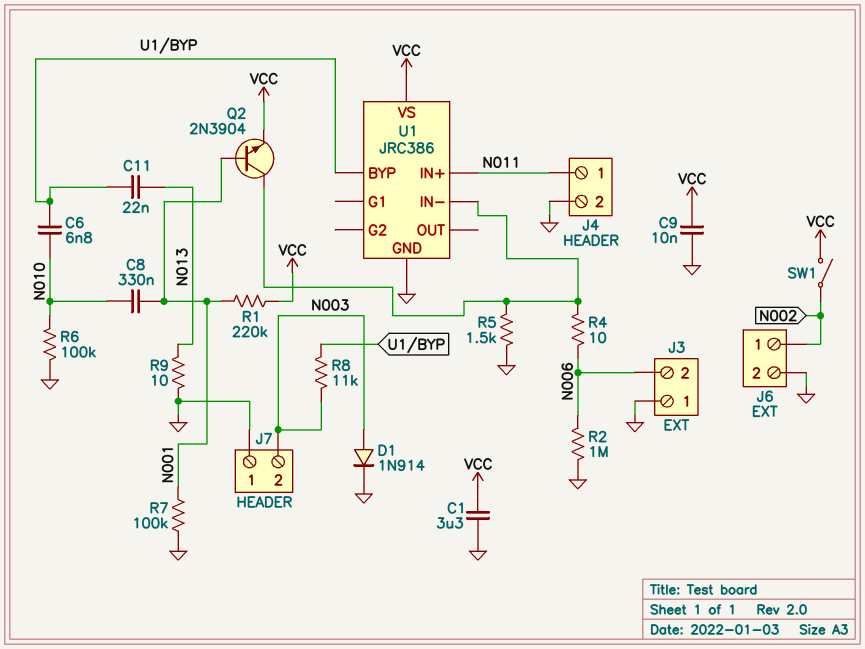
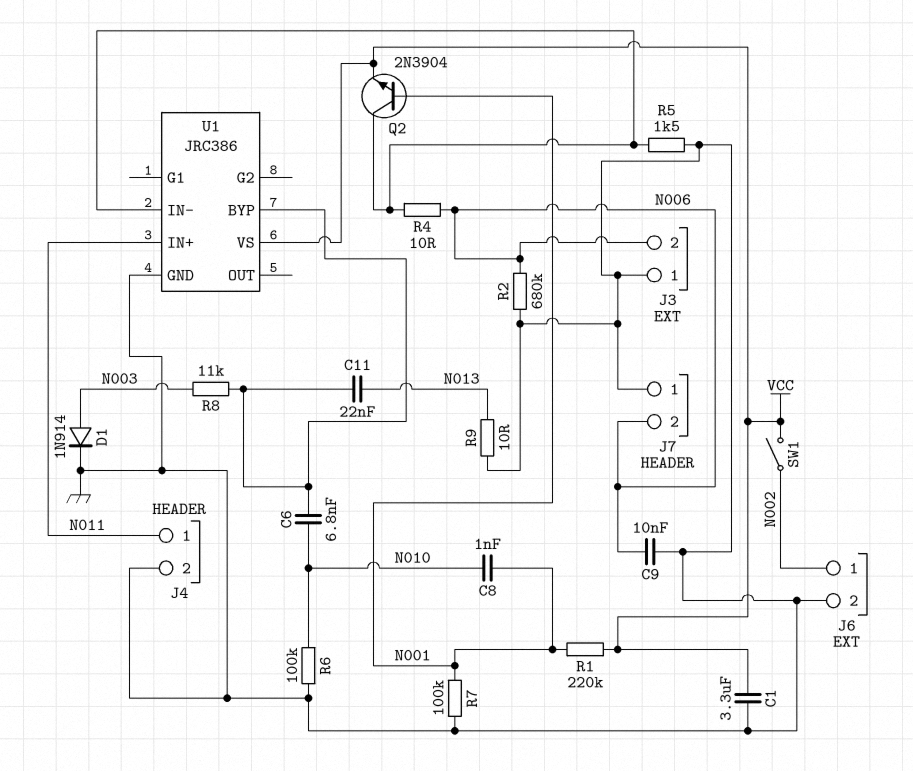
C8: 330nF (N001, N010) -> 1nF (N001, N010)
C9: 10nF (GND, VCC) -> 10nF (GND, N006)
J7 pin 2: N003 -> N006
R2: 1M (GND, N006) -> 680k (GND, N006)

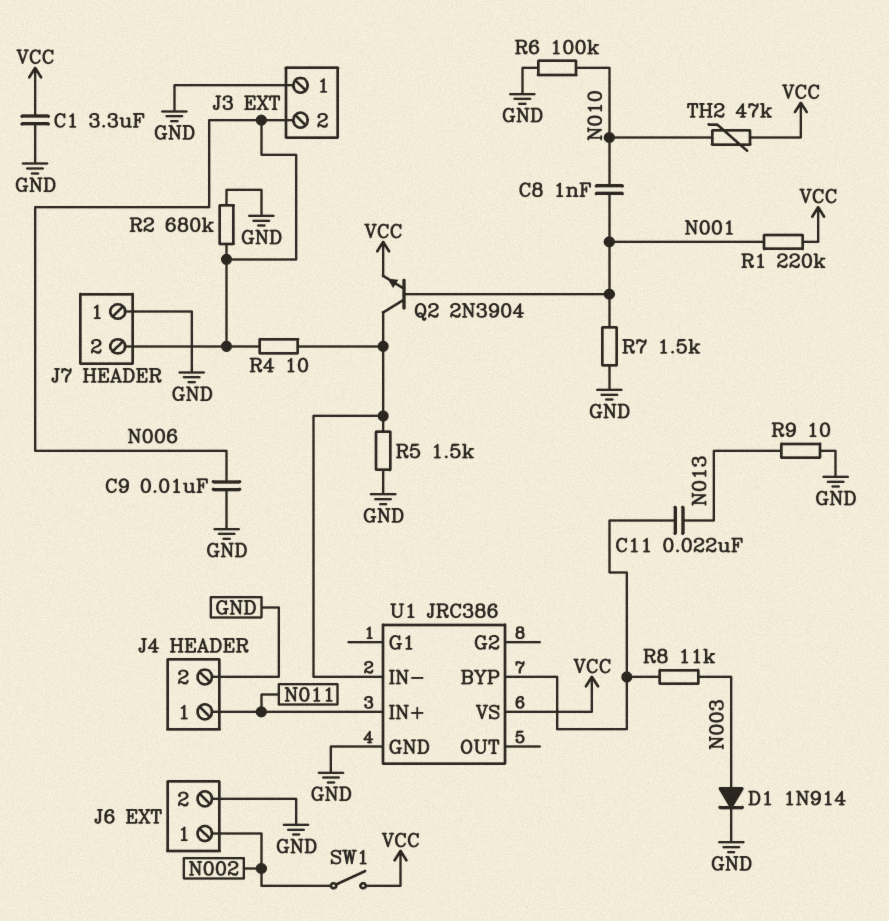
C6: 6.8nF (N010, U1/BYP) -> none
R7: 100k (GND, N001) -> 1.5k (GND, N001)
TH2: none -> 47k (N010, VCC)

